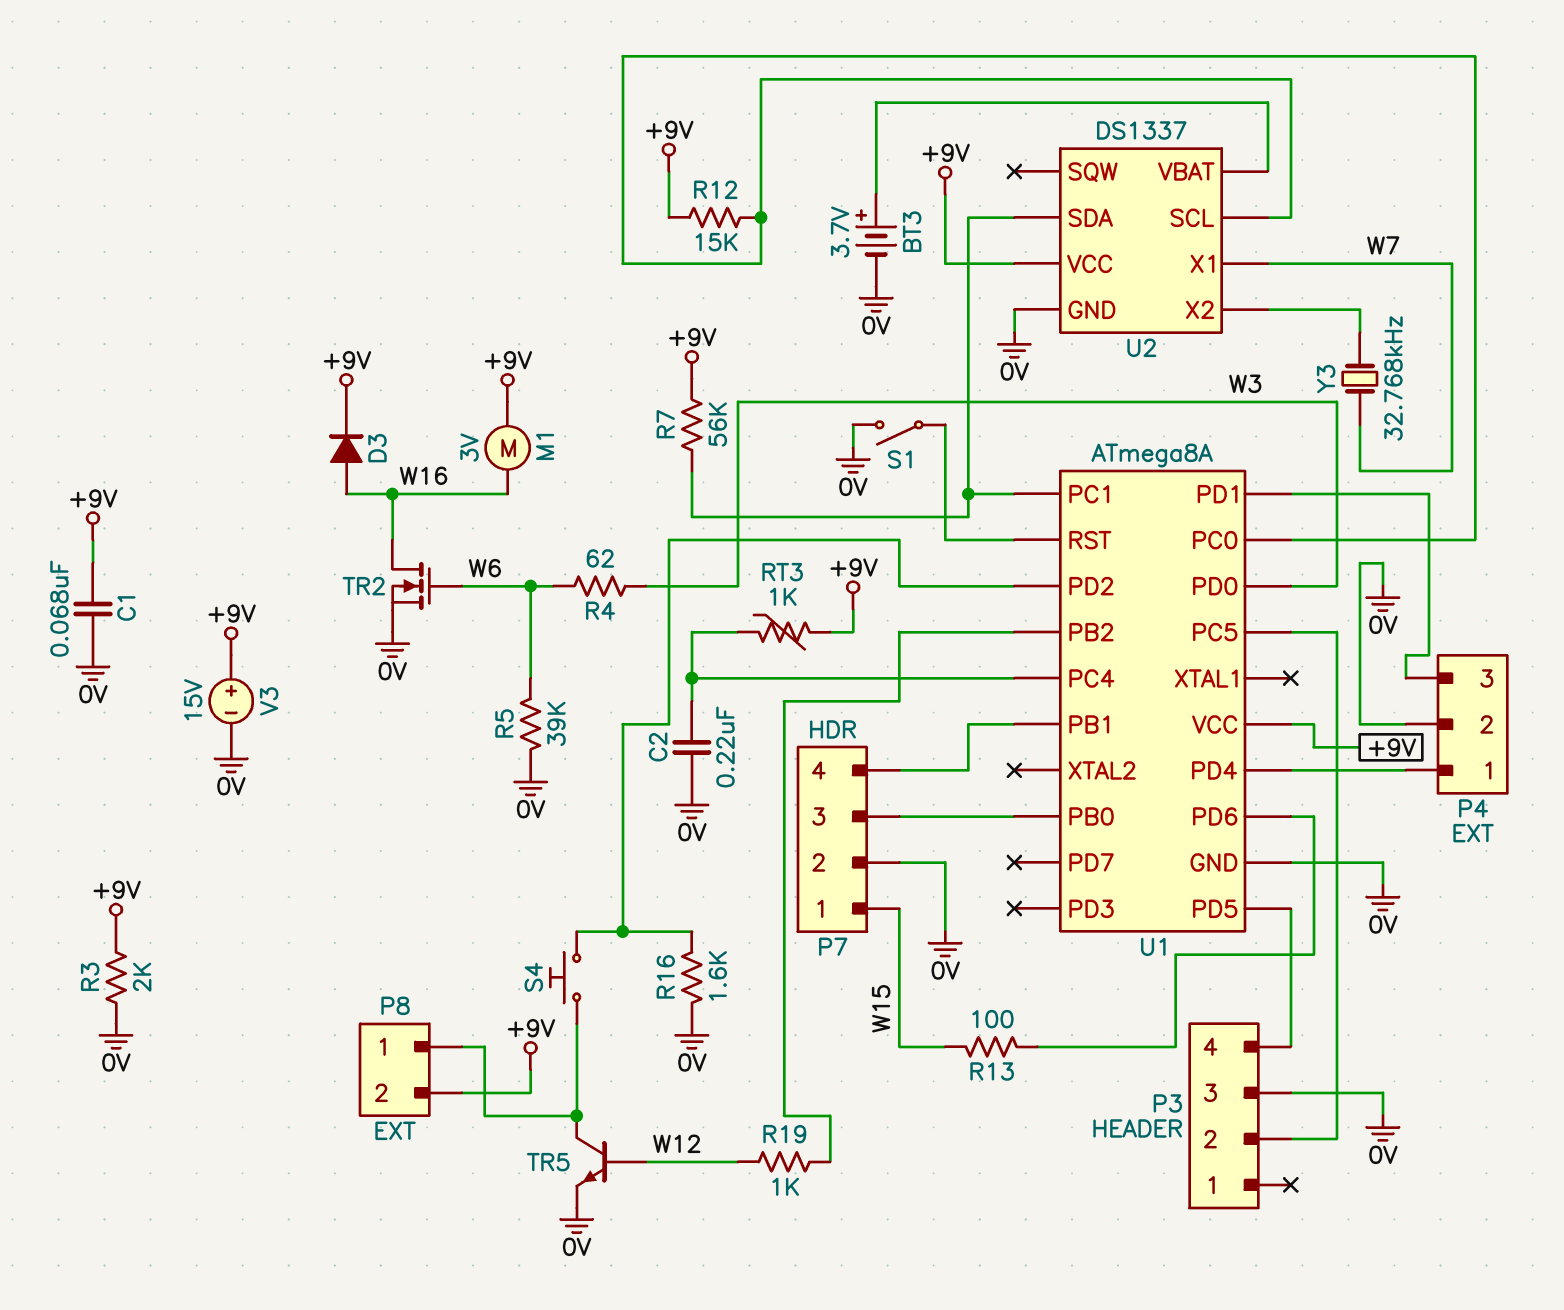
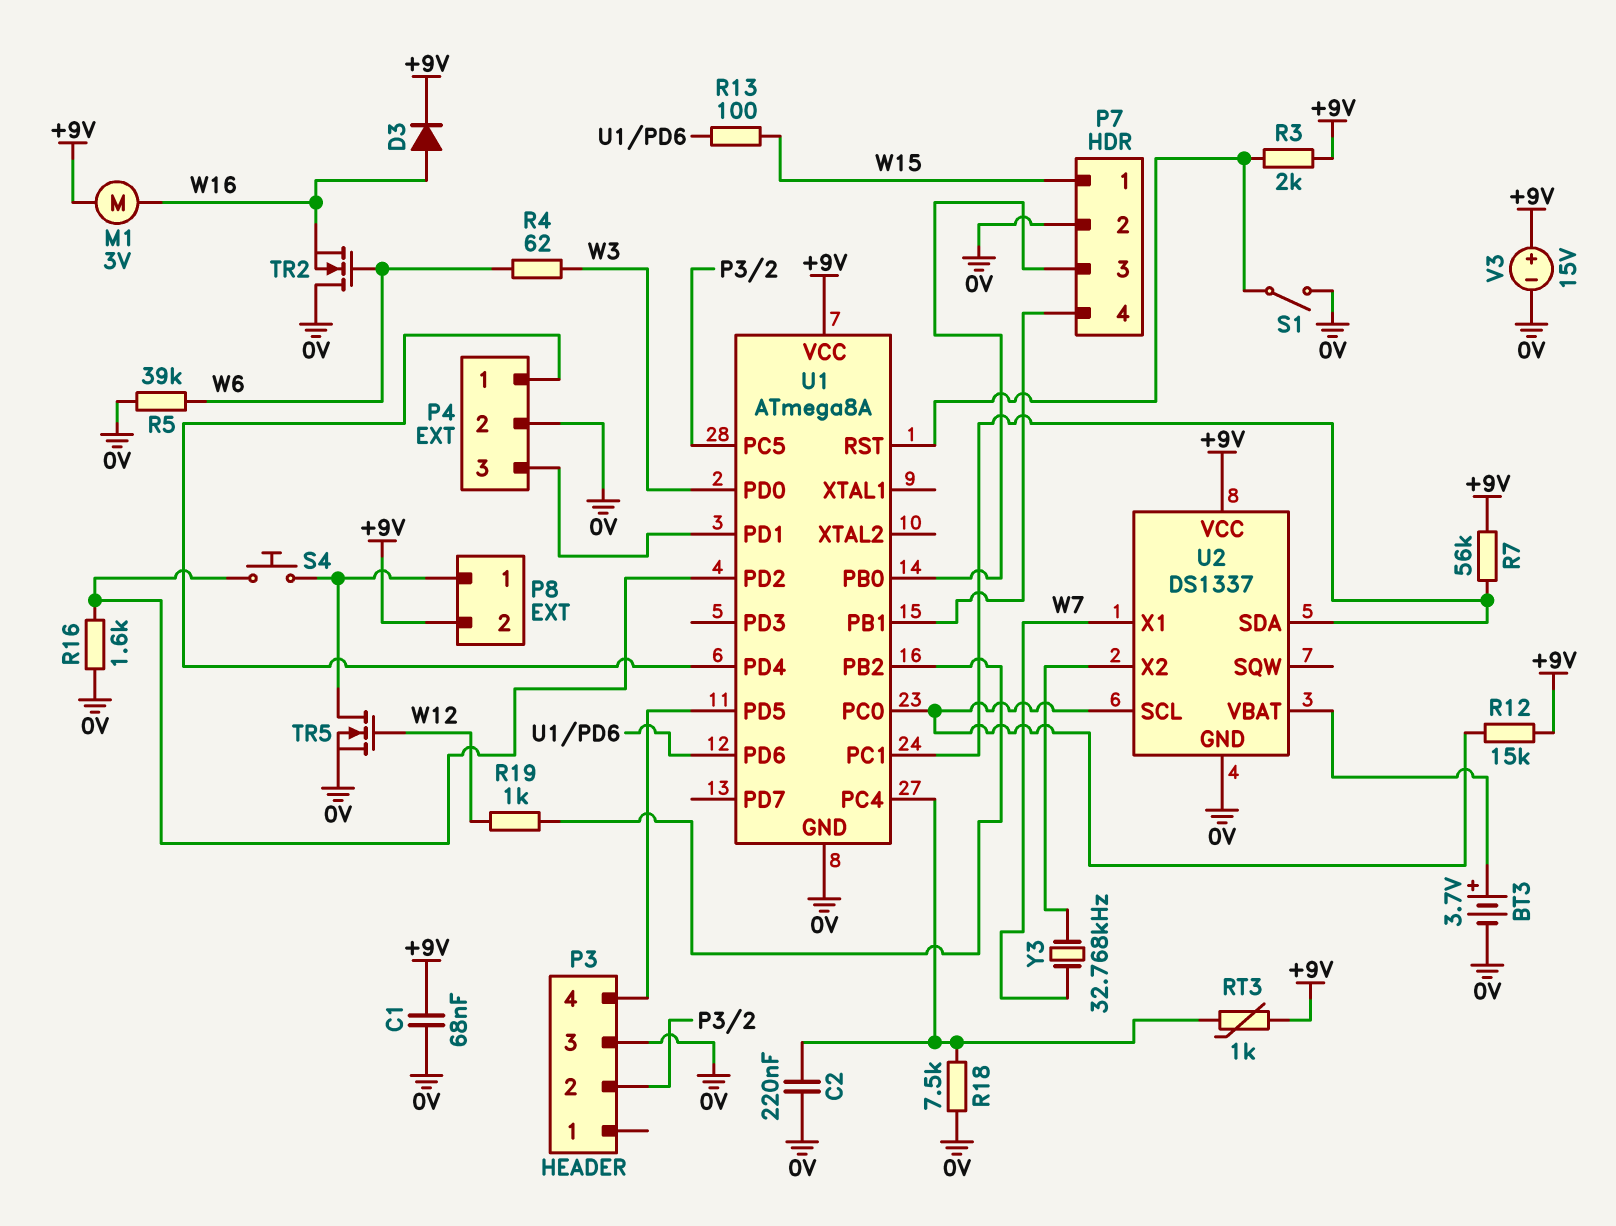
R3: 2k (+9V, 0V) -> 2k (+9V, U1/RST)
R18: none -> 7.5k (0V, U1/PC4)
TR2: NMOS (G W6, D W16, S 0V) -> NMOS (G W6, D 0V, S W16)
TR5: NPN (B W12, C P8/1, E 0V) -> NMOS (G W12, D P8/1, S 0V)

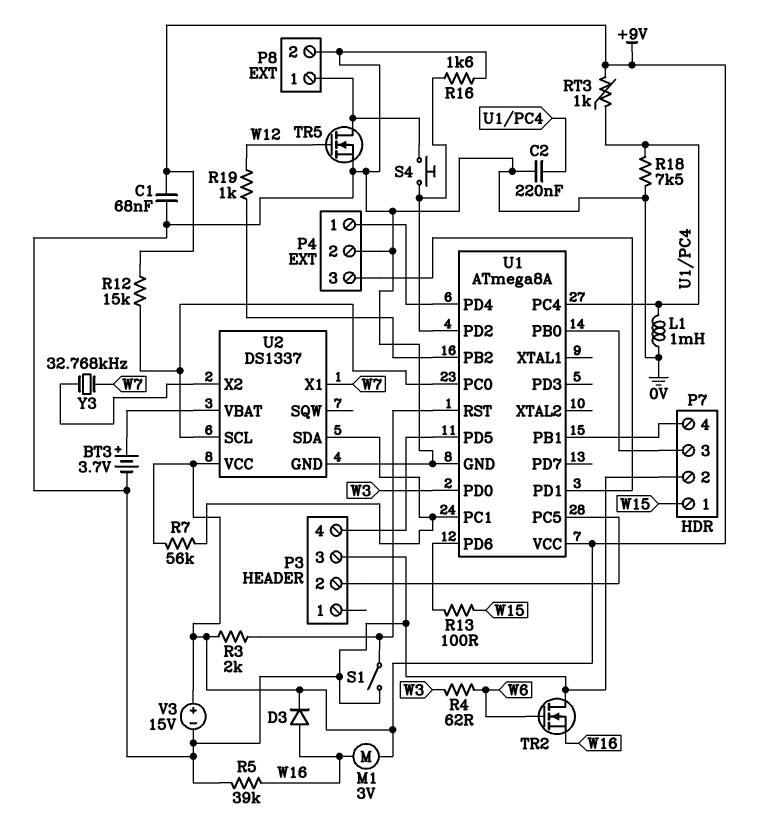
L1: none -> 1mH (0V, U1/PC4)
P8 pin 2: +9V -> 0V
R5: 39k (0V, W6) -> 39k (0V, W16)

